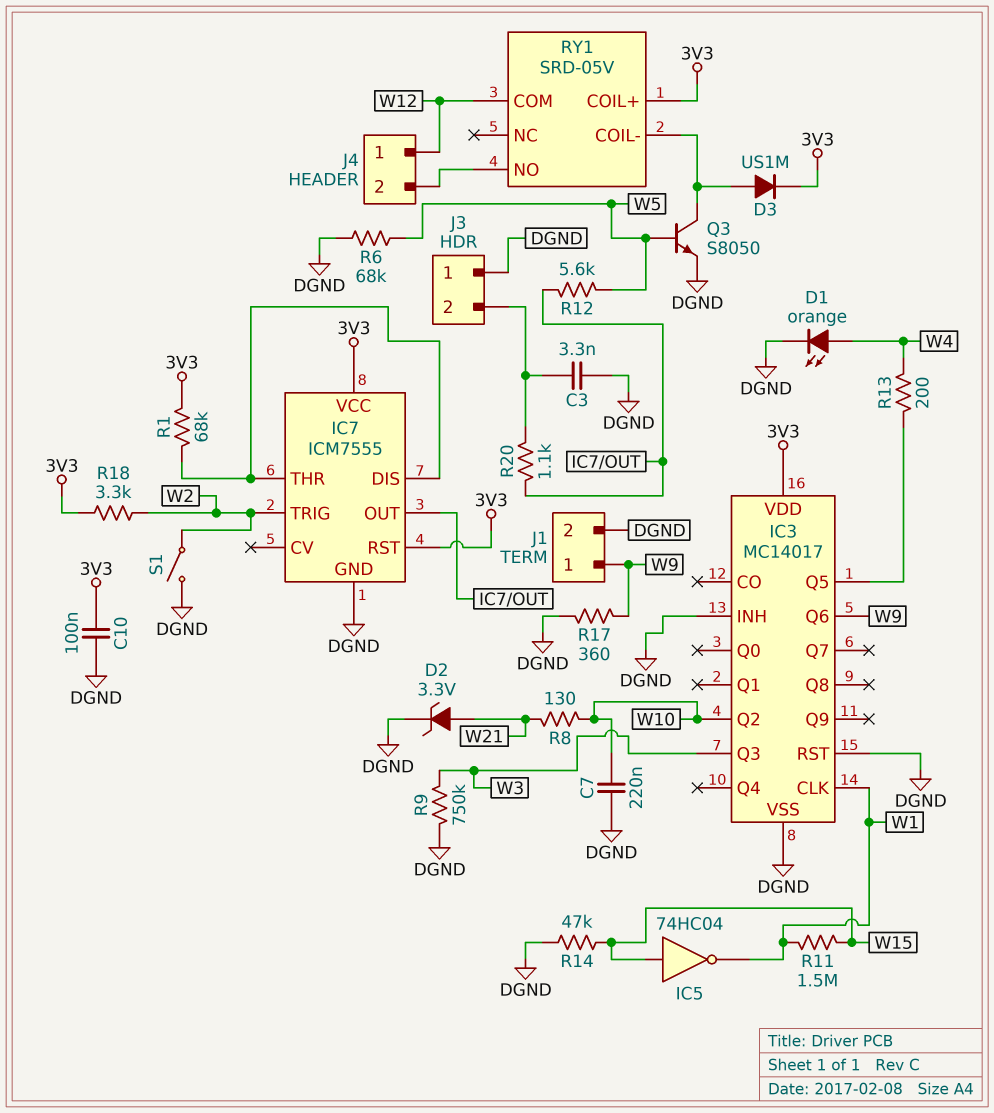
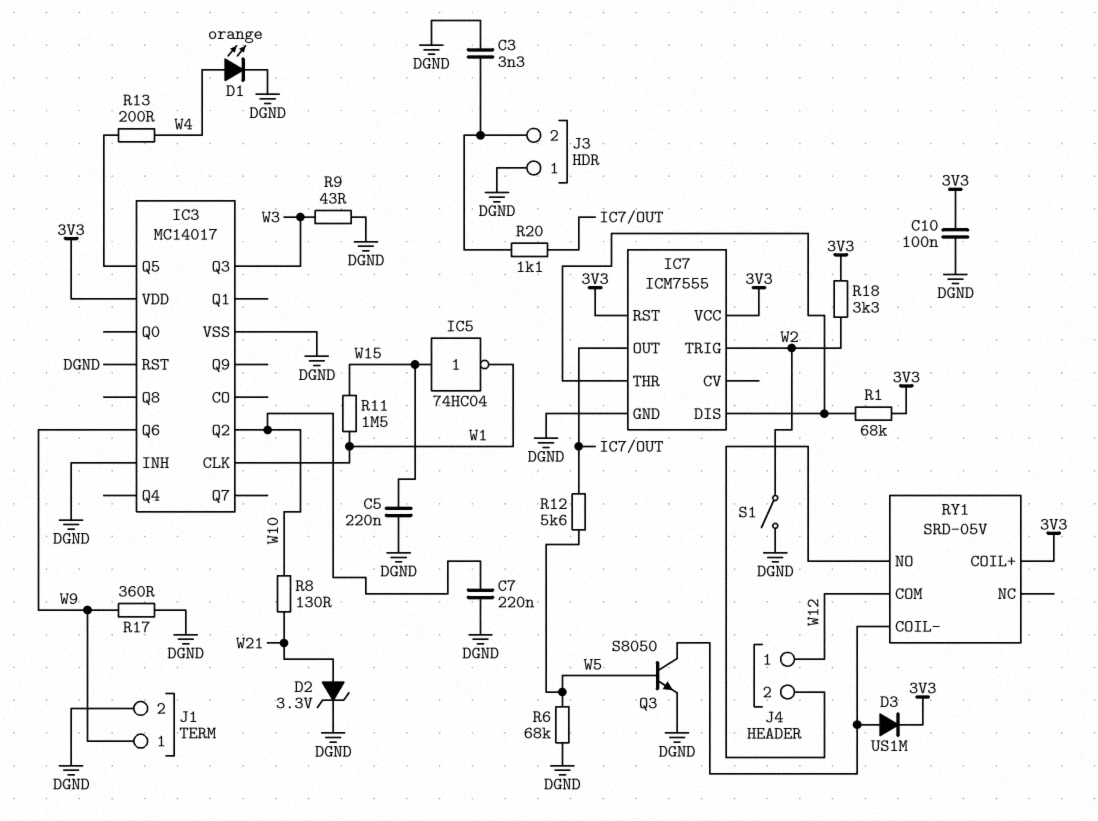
C5: none -> 220nF (DGND, W15)
R9: 750k (DGND, W3) -> 43 (DGND, W3)
R14: 47k (DGND, W15) -> none

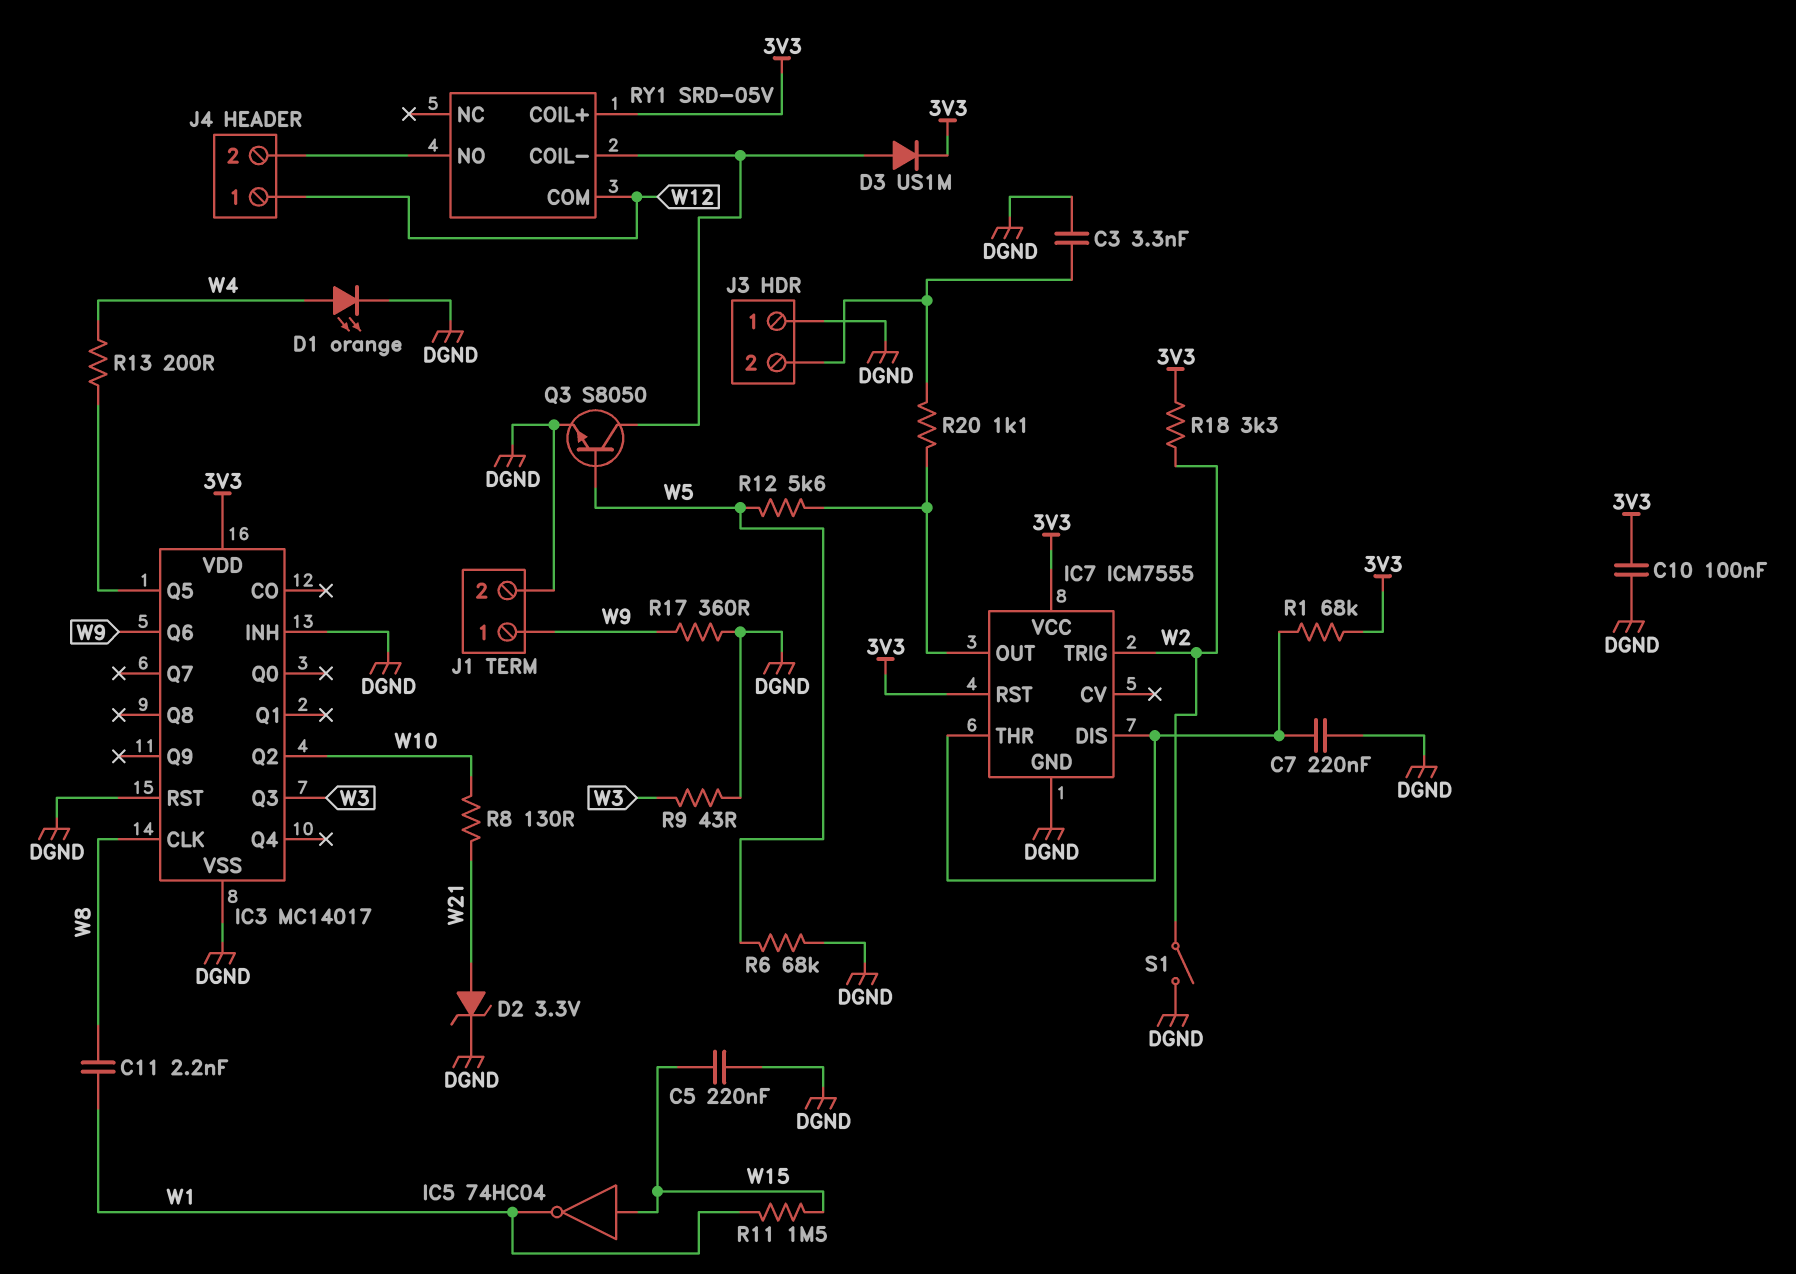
C7: 220nF (DGND, W10) -> 220nF (DGND, IC7/DIS)
C11: none -> 2.2nF (W1, W8)
IC3 pin CLK: W1 -> W8

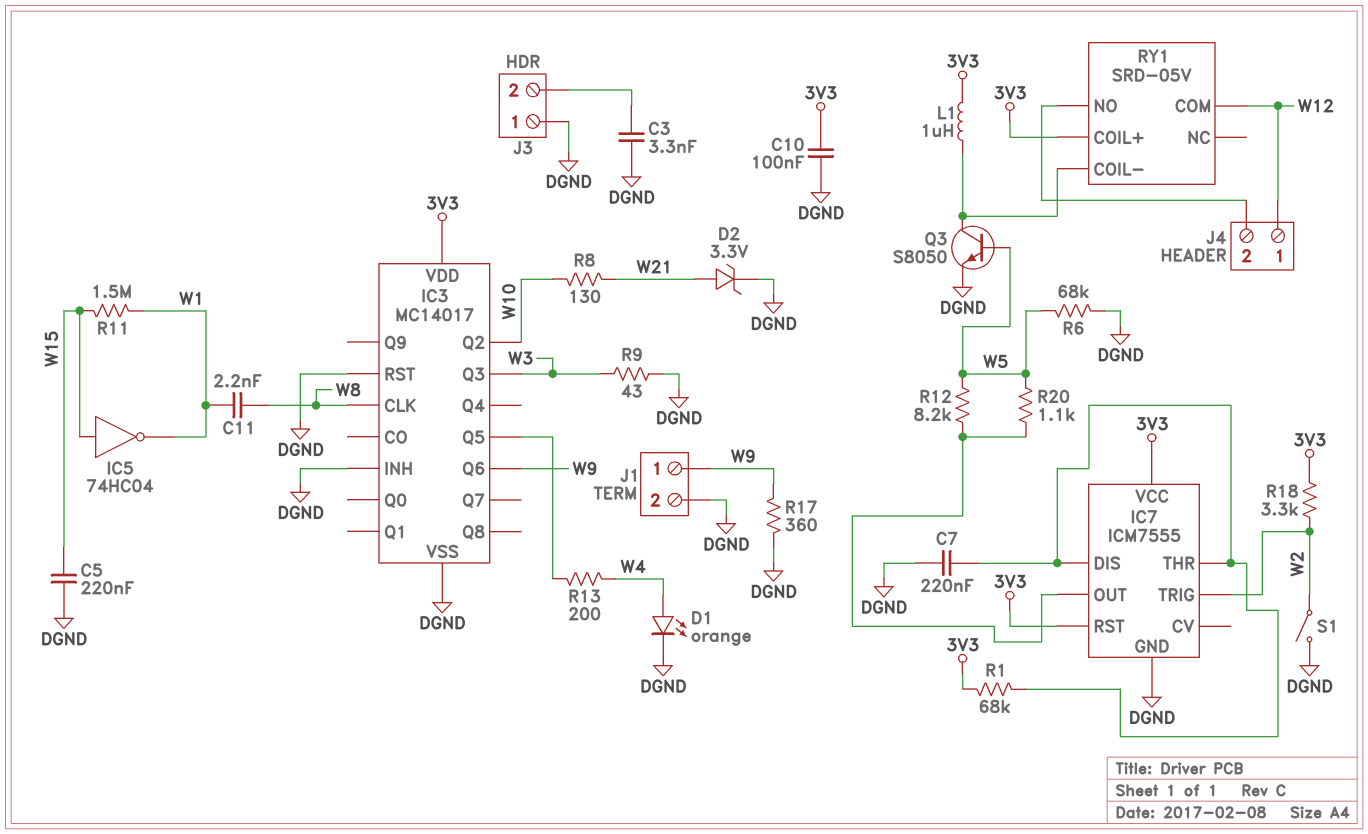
D3: diode US1M (A RY1/COIL-, K 3V3) -> none
L1: none -> 1uH (3V3, RY1/COIL-)
R12: 5.6k (IC7/OUT, W5) -> 8.2k (IC7/OUT, W5)
R20: 1.1k (IC7/OUT, J3/2) -> 1.1k (IC7/OUT, W5)

